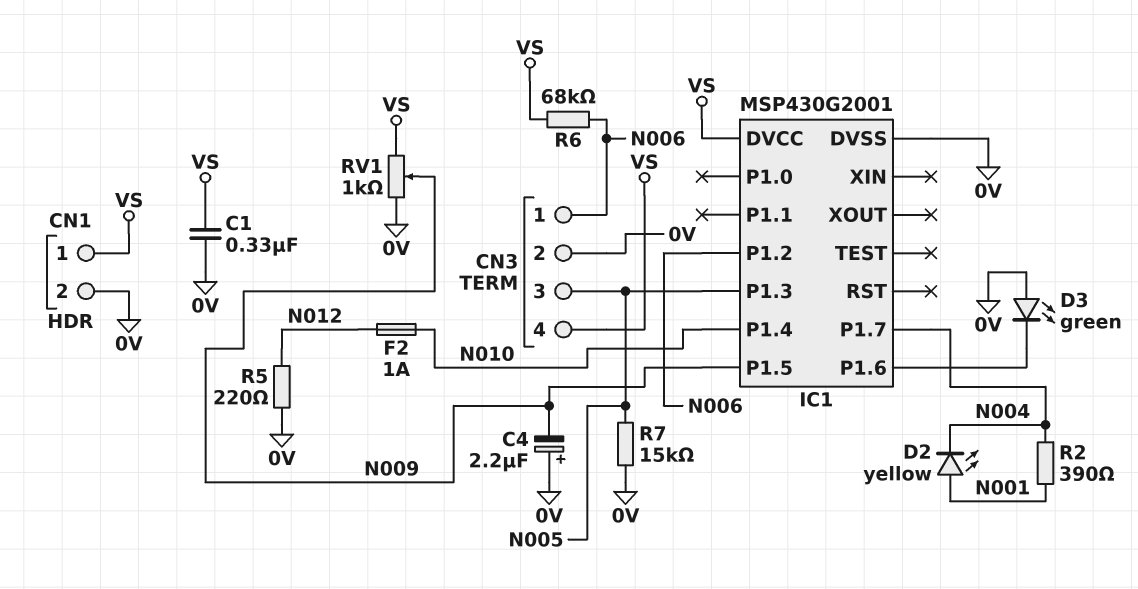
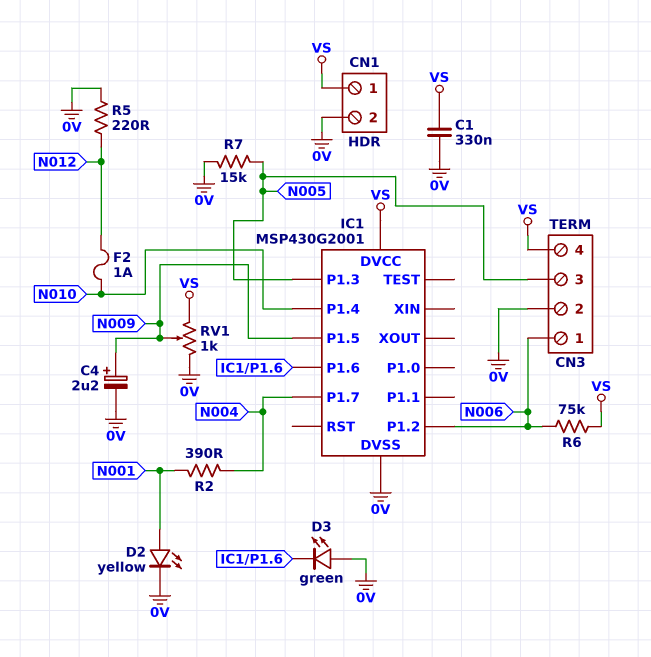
C4: 2.2uF (plus 0V, minus N009) -> 2.2uF (plus N009, minus 0V)
D2: LED yellow (A N001, K N004) -> LED yellow (A N001, K 0V)
R6: 68k (N006, VS) -> 75k (N006, VS)

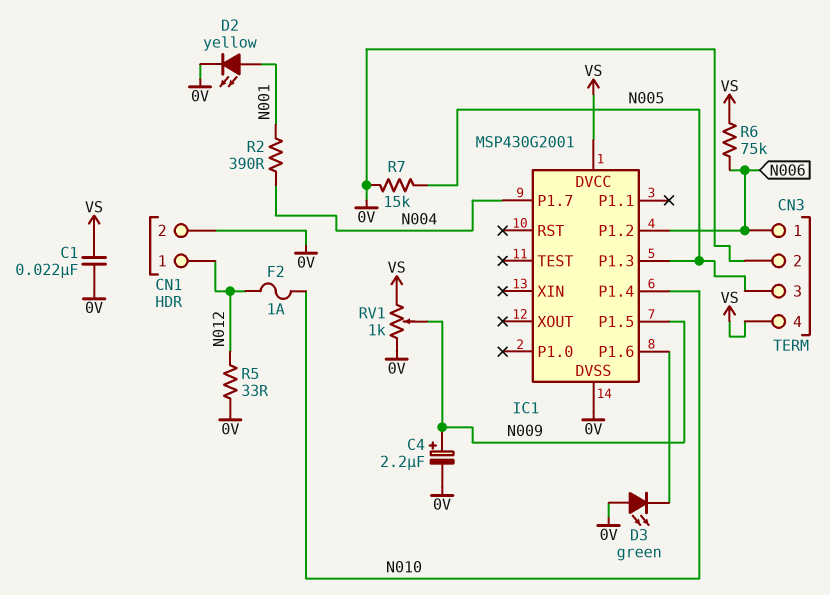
C1: 330nF (0V, VS) -> 22nF (0V, VS)
CN1 pin 1: VS -> N012
R5: 220 (0V, N012) -> 33 (0V, N012)

